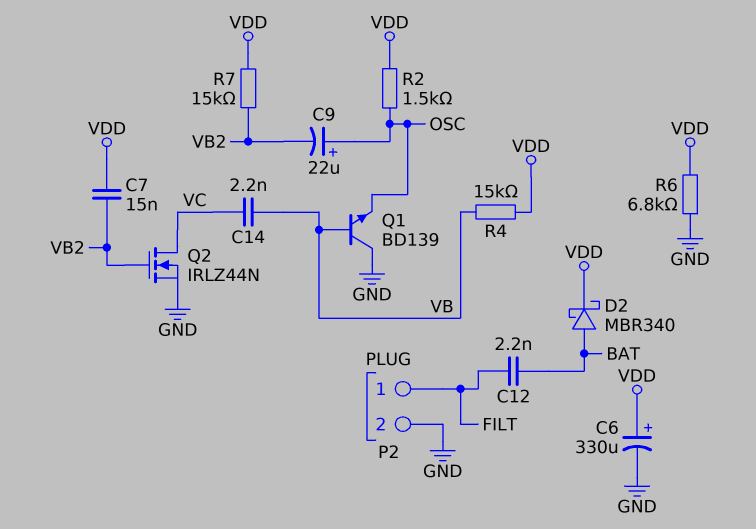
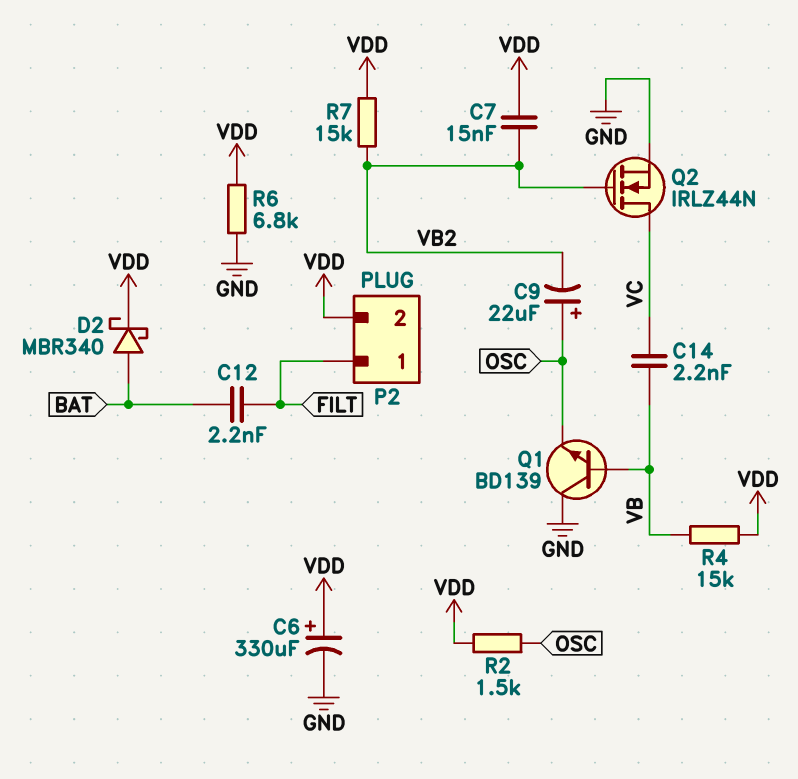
P2 pin 2: GND -> VDD

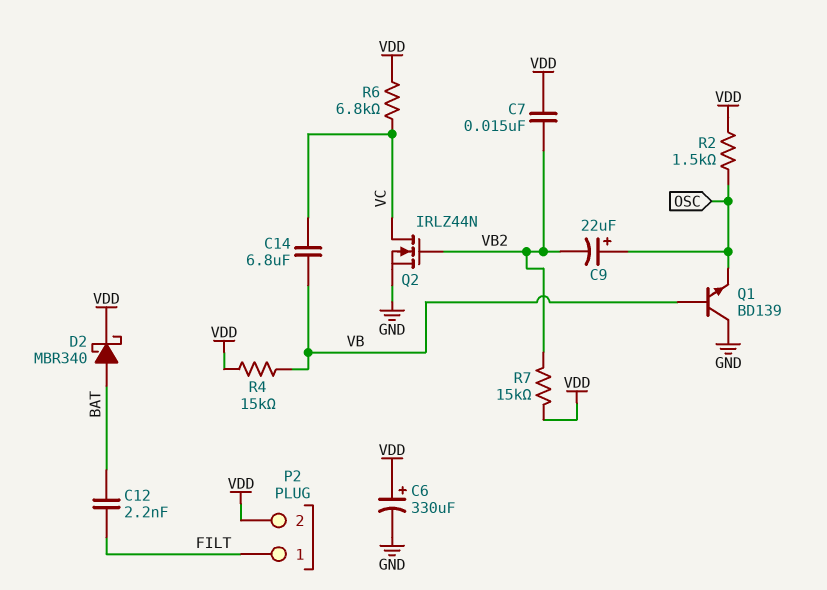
C14: 2.2nF (VB, VC) -> 6.8uF (VB, VC)
R6: 6.8k (GND, VDD) -> 6.8k (VC, VDD)

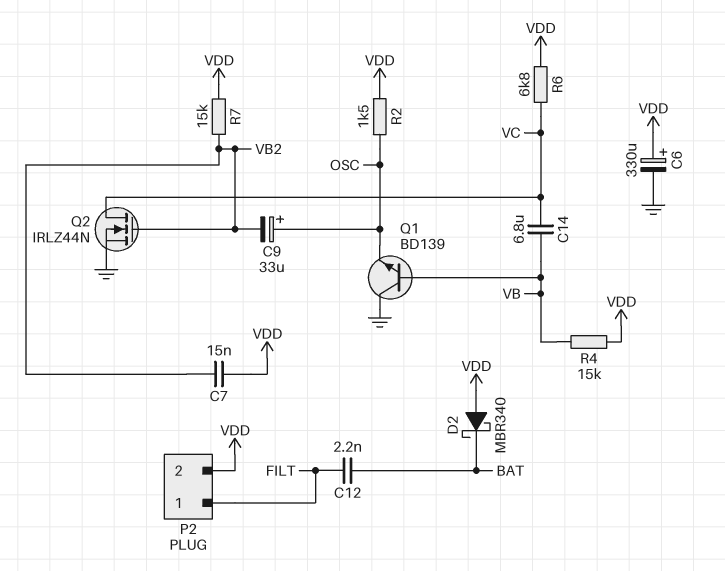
C9: 22uF (plus OSC, minus VB2) -> 33uF (plus OSC, minus VB2)
D2: schottky MBR340 (A BAT, K VDD) -> schottky MBR340 (A VDD, K BAT)

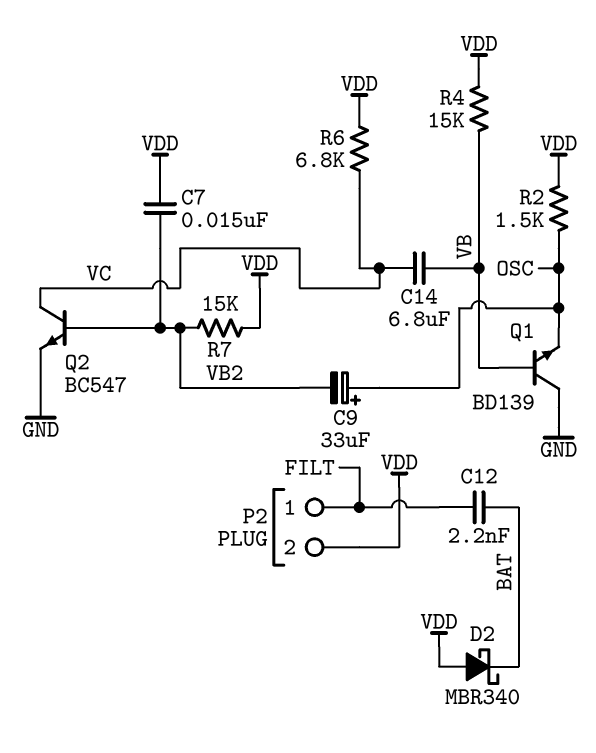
C6: 330uF (plus VDD, minus GND) -> none
Q2: NMOS IRLZ44N (G VB2, D VC, S GND) -> NPN BC547 (B VB2, C VC, E GND)

